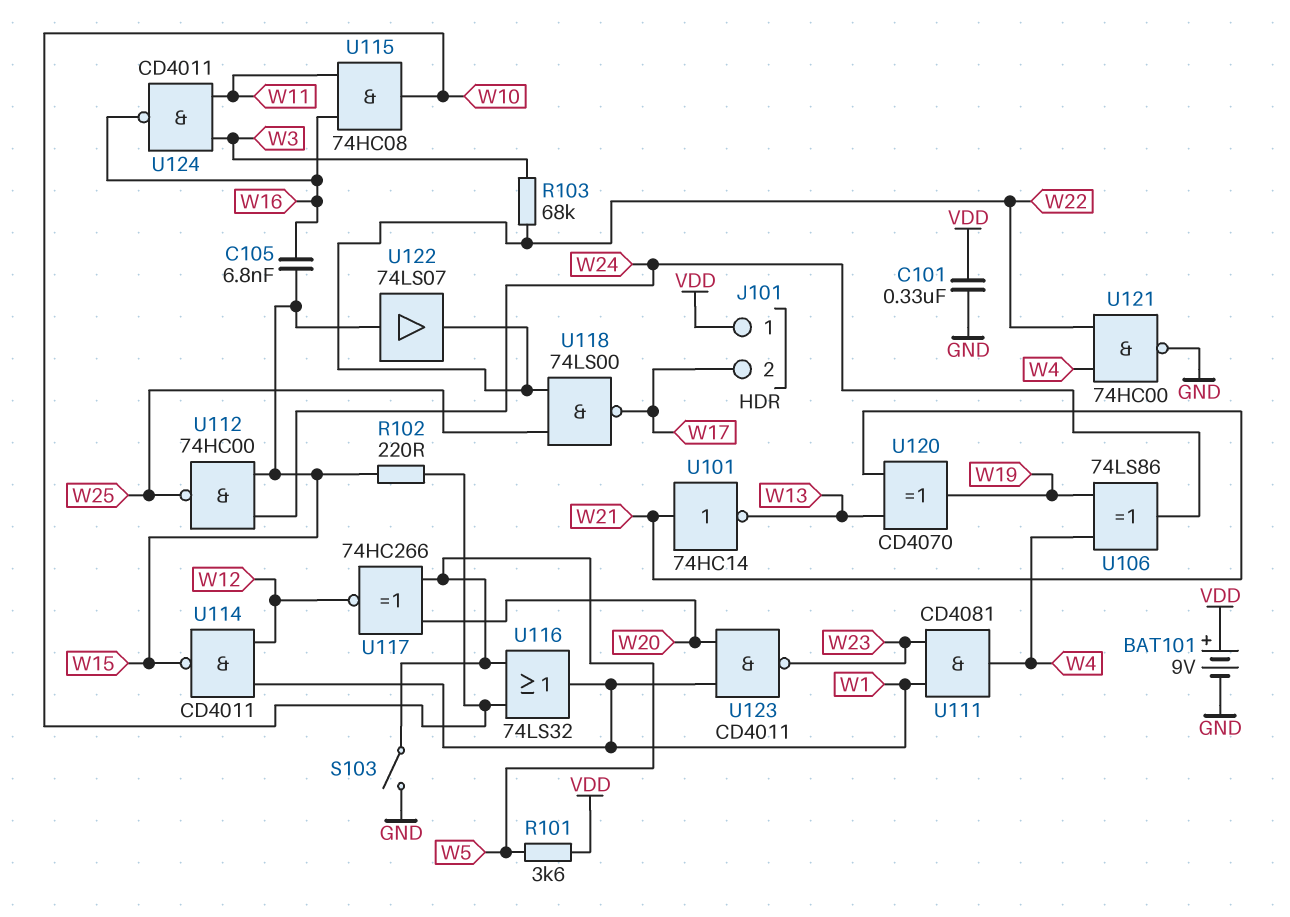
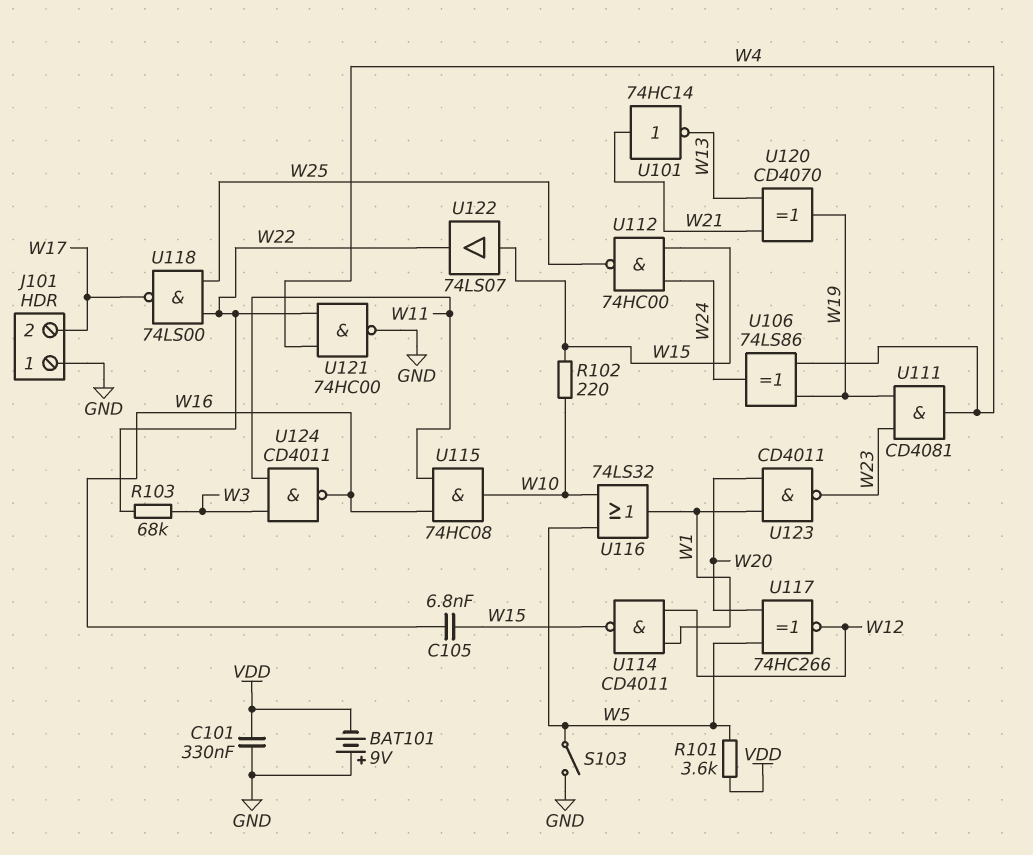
BAT101: 9V (plus VDD, minus GND) -> 9V (plus GND, minus VDD)
J101 pin 1: VDD -> GND
U111: AND CD4081 (in W1, in W23, out W4) -> AND CD4081 (in W19, in W23, out W4)

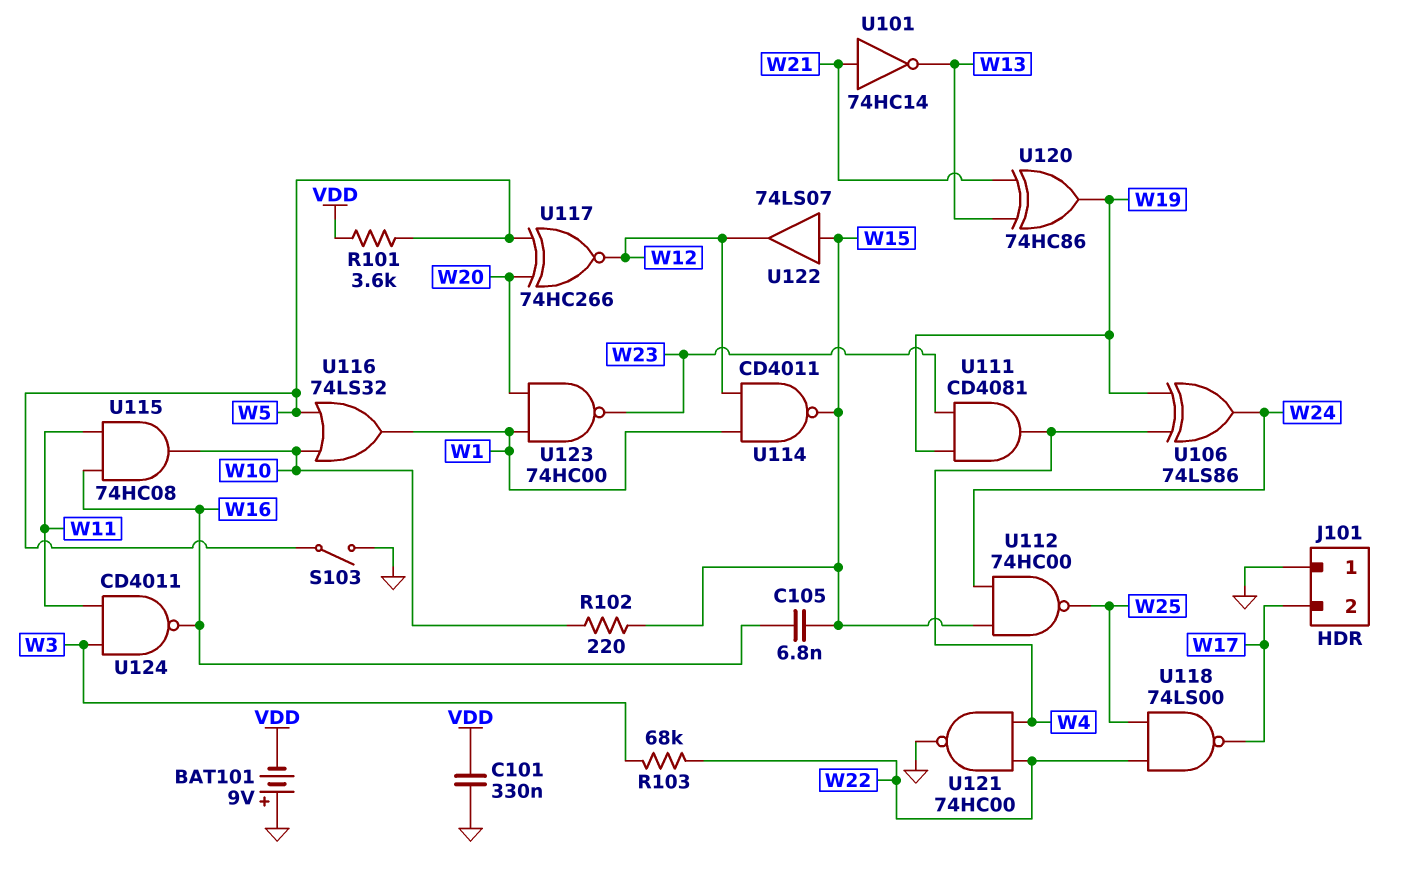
U120: XOR CD4070 (in W13, in W21, out W19) -> XOR 74HC86 (in W13, in W21, out W19)
U122: buffer 74LS07 (in W15, out W22) -> buffer 74LS07 (in W15, out W12)
U123: NAND CD4011 (in W1, in W20, out W23) -> NAND 74HC00 (in W1, in W20, out W23)

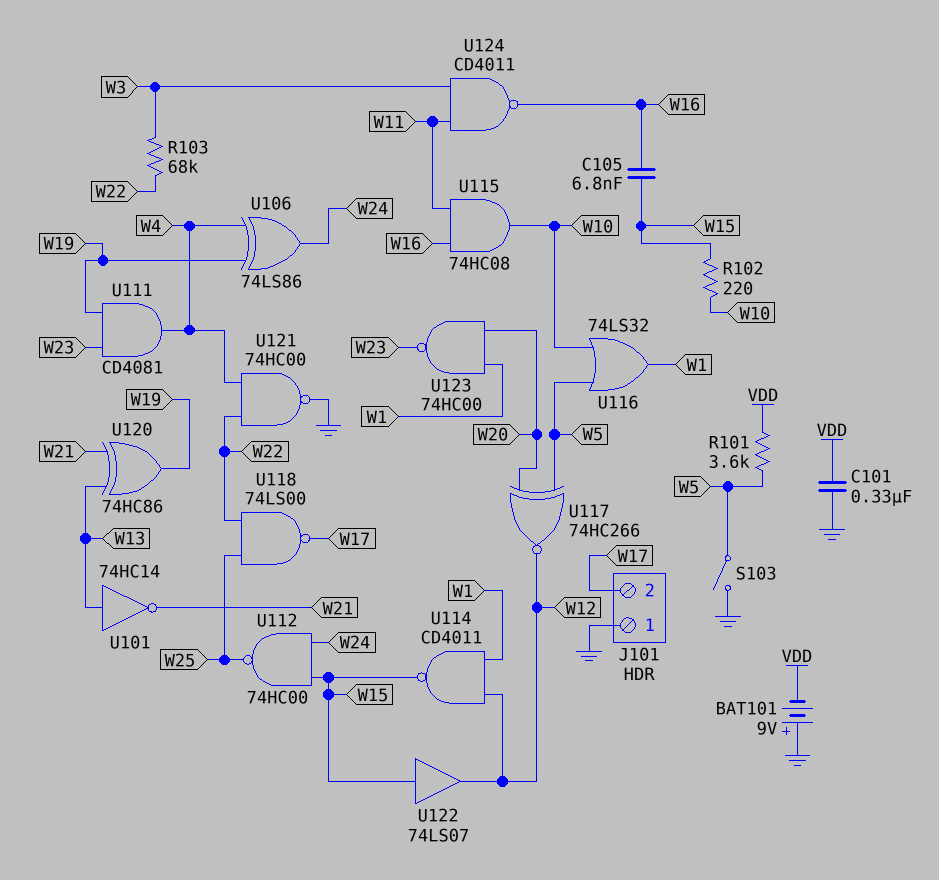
U101: NOT 74HC14 (in W21, out W13) -> NOT 74HC14 (in W13, out W21)

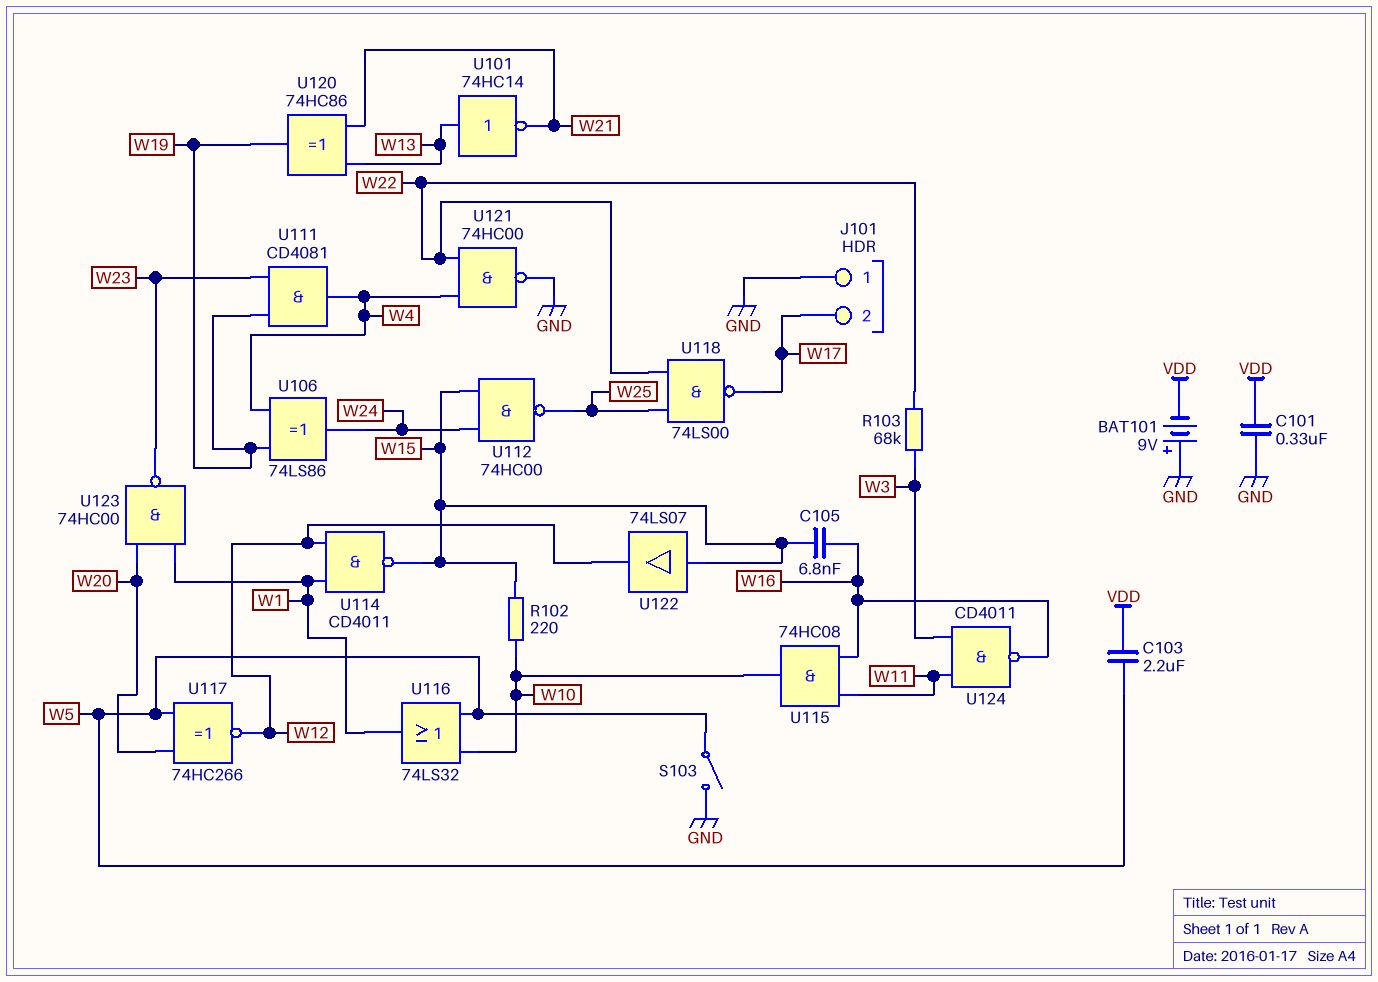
C103: none -> 2.2uF (VDD, W5)
R101: 3.6k (VDD, W5) -> none

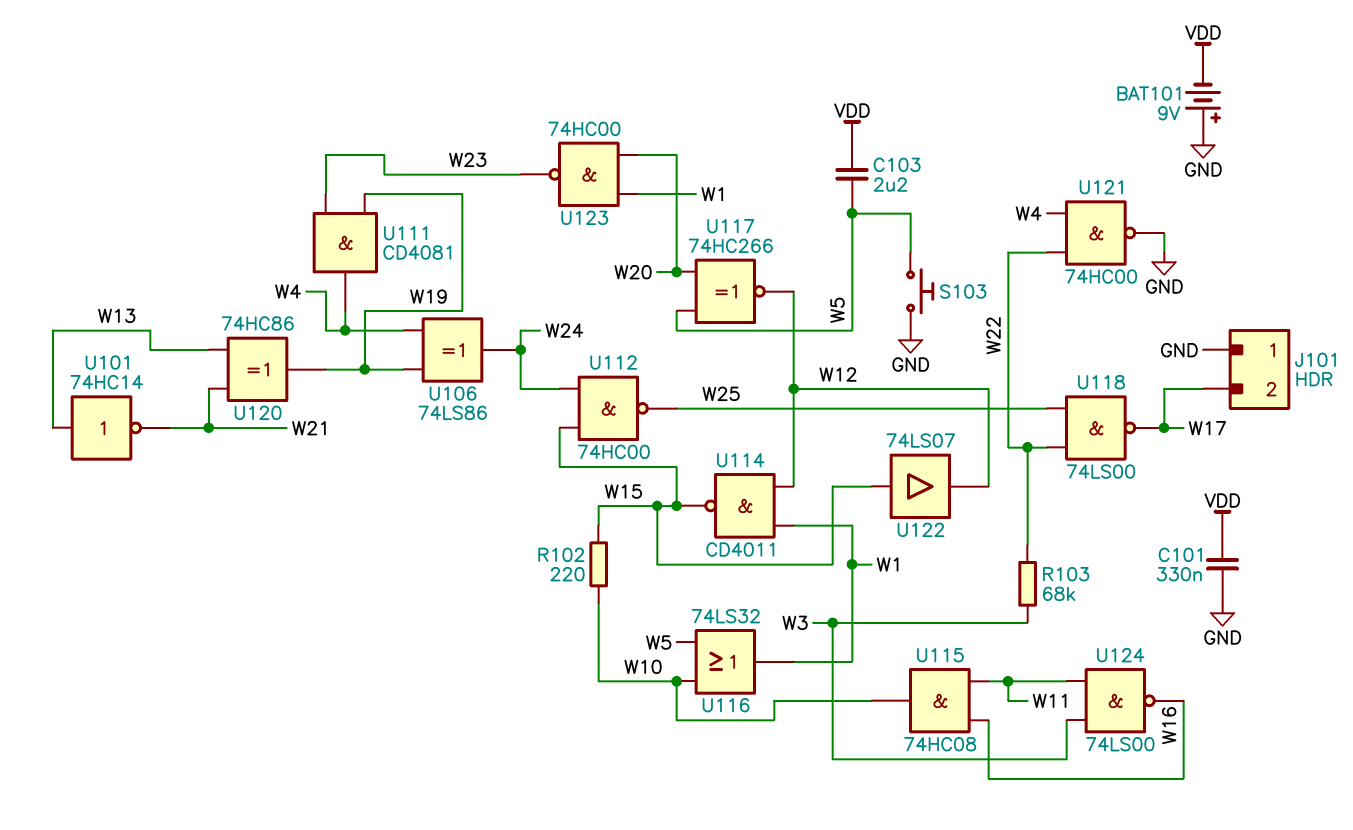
C105: 6.8nF (W15, W16) -> none
S103: switch (GND, W5) -> button (GND, W5)
U124: NAND CD4011 (in W3, in W11, out W16) -> NAND 74LS00 (in W3, in W11, out W16)

